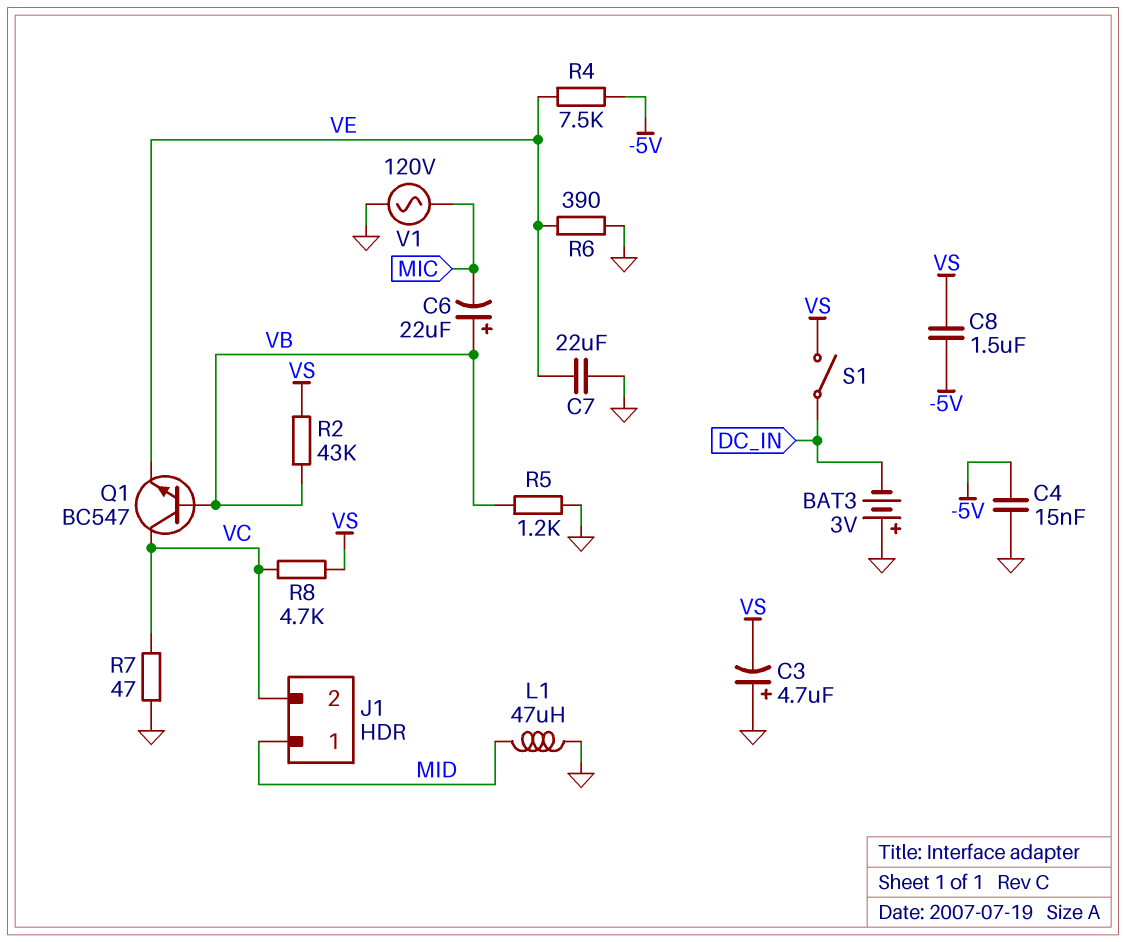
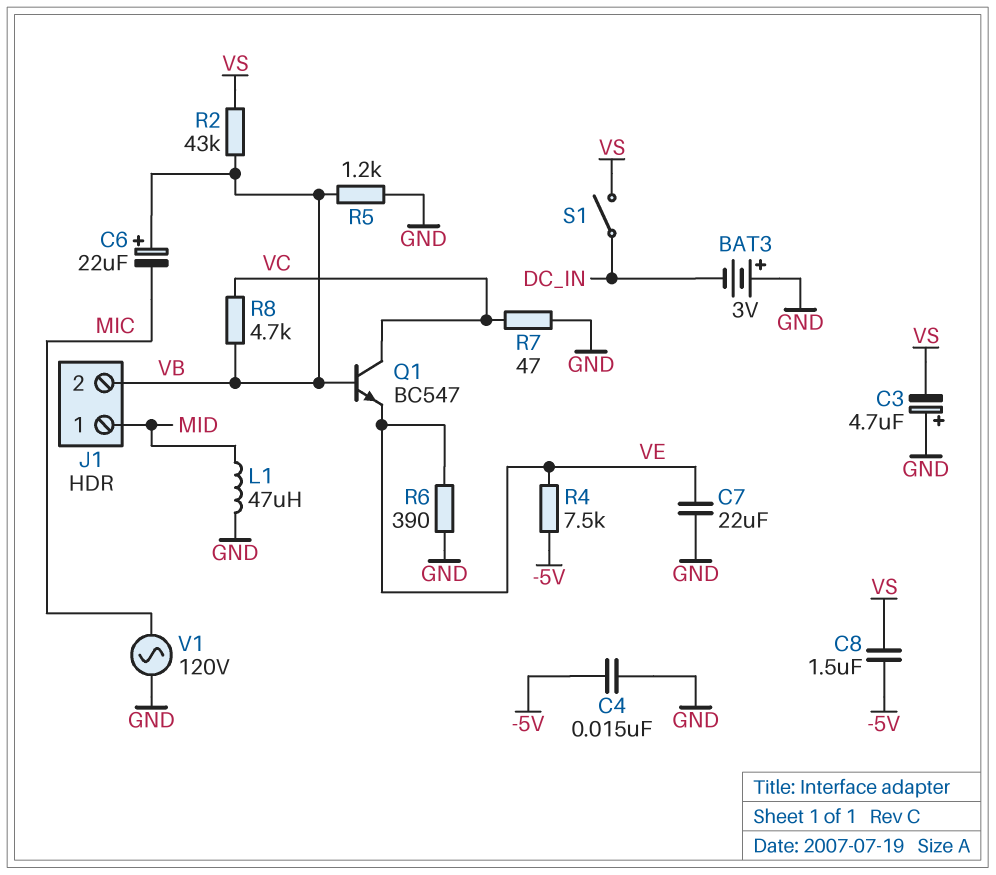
J1 pin 2: VC -> VB
R8: 4.7k (VC, VS) -> 4.7k (VB, VC)

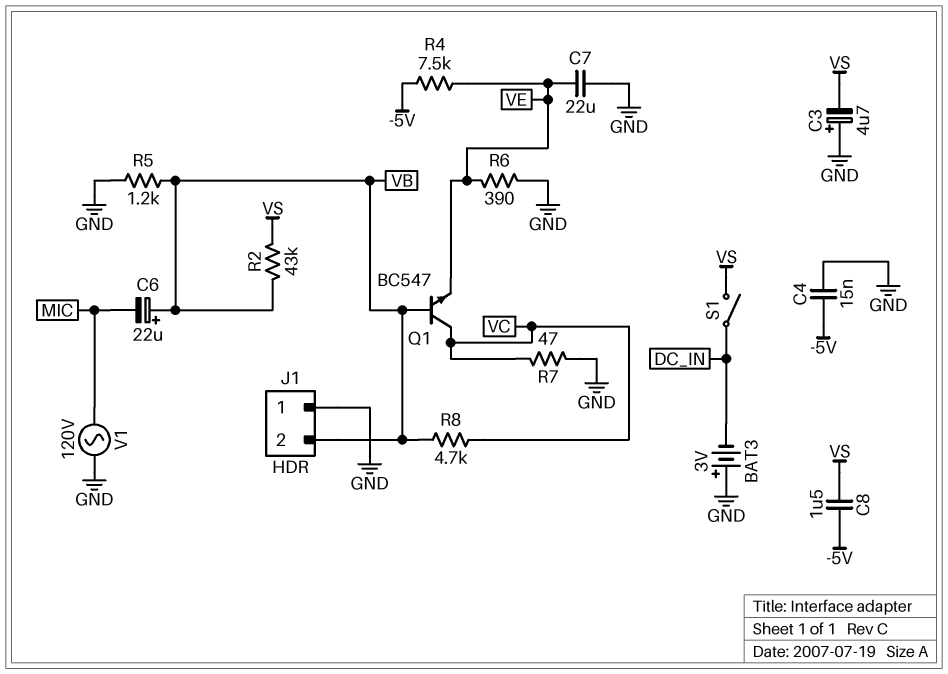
J1 pin 1: MID -> GND
L1: 47uH (GND, MID) -> none

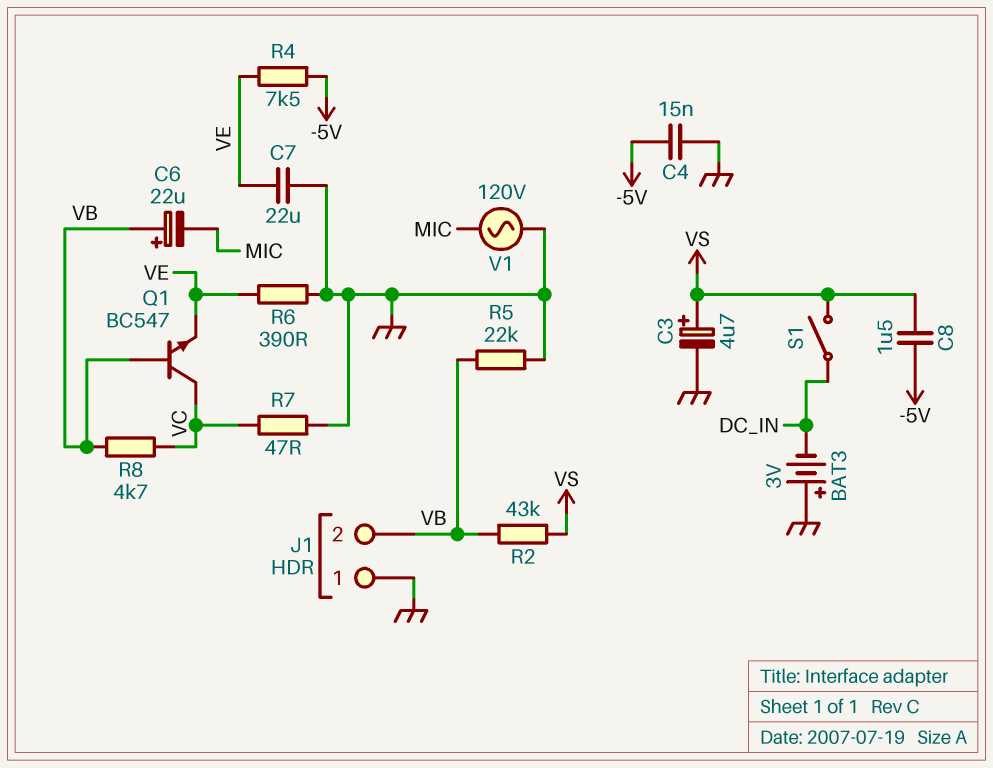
C3: 4.7uF (plus GND, minus VS) -> 4.7uF (plus VS, minus GND)
R5: 1.2k (GND, VB) -> 22k (GND, VB)

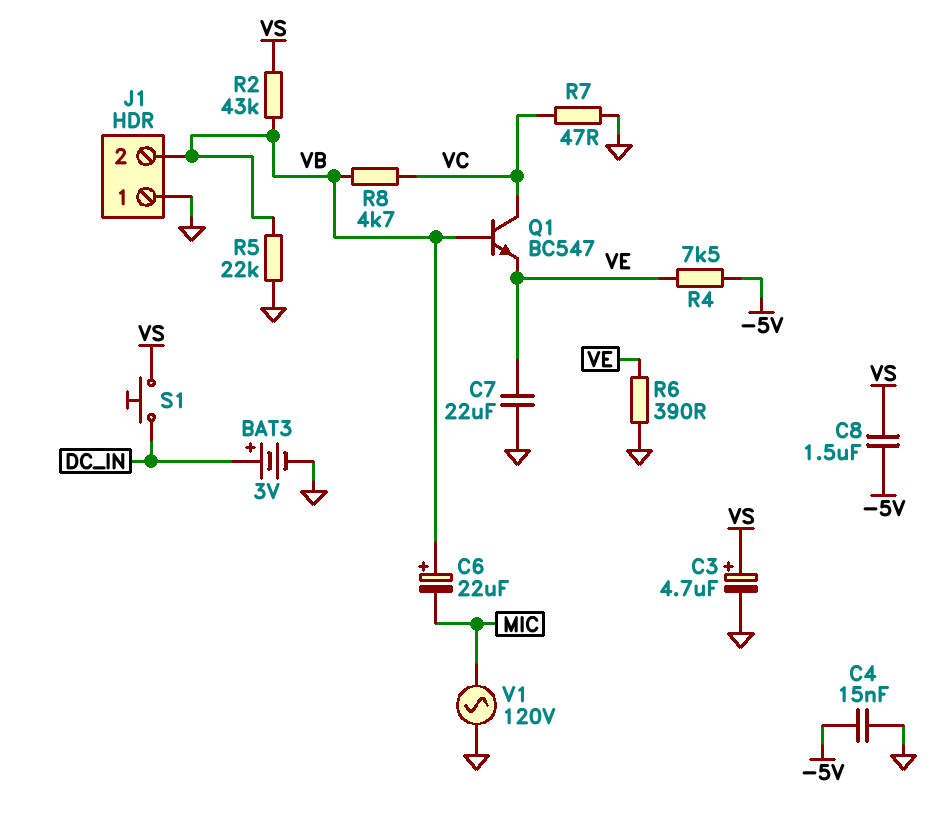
BAT3: 3V (plus GND, minus DC_IN) -> 3V (plus DC_IN, minus GND)
S1: switch (DC_IN, VS) -> button (DC_IN, VS)

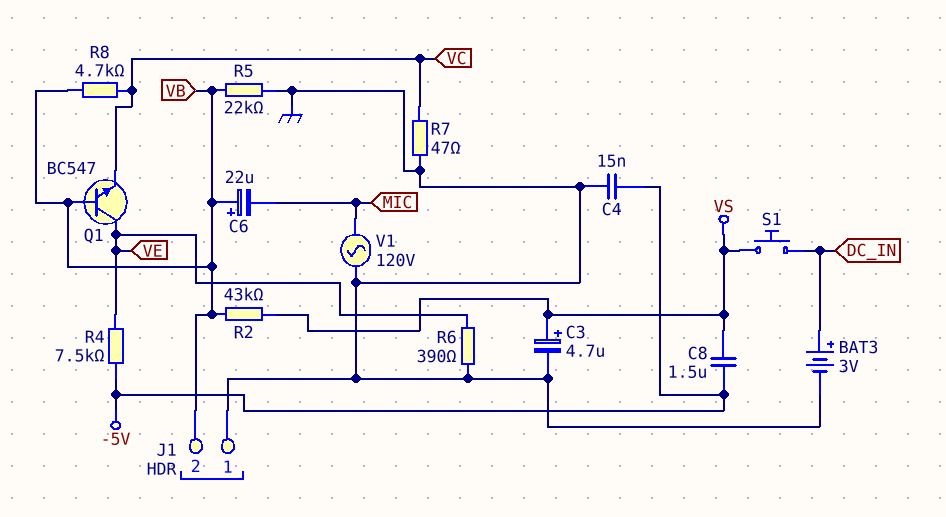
C7: 22uF (GND, VE) -> none
Q1: NPN BC547 (B VB, C VC, E VE) -> NPN BC547 (B VB, C VE, E VC)

